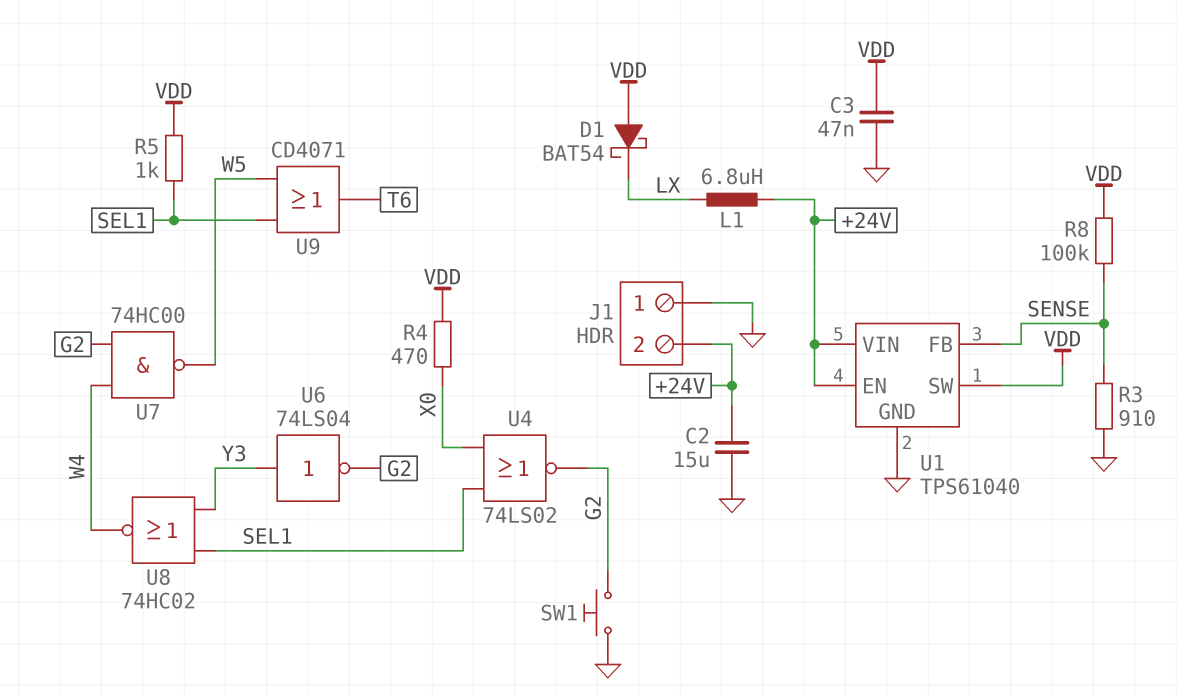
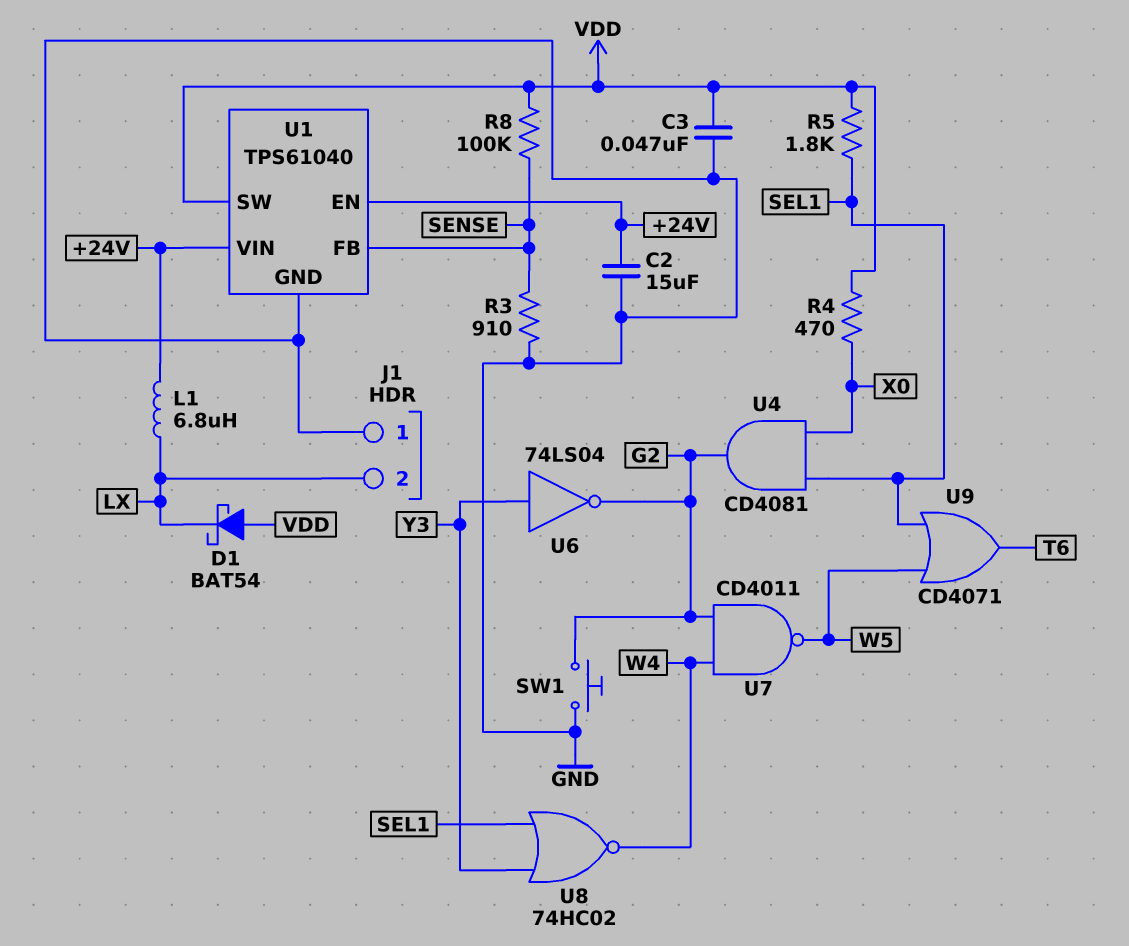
J1 pin 2: +24V -> LX
R5: 1k (SEL1, VDD) -> 1.8k (SEL1, VDD)
U4: NOR 74LS02 (in SEL1, in X0, out G2) -> AND CD4081 (in SEL1, in X0, out G2)
U7: NAND 74HC00 (in G2, in W4, out W5) -> NAND CD4011 (in G2, in W4, out W5)

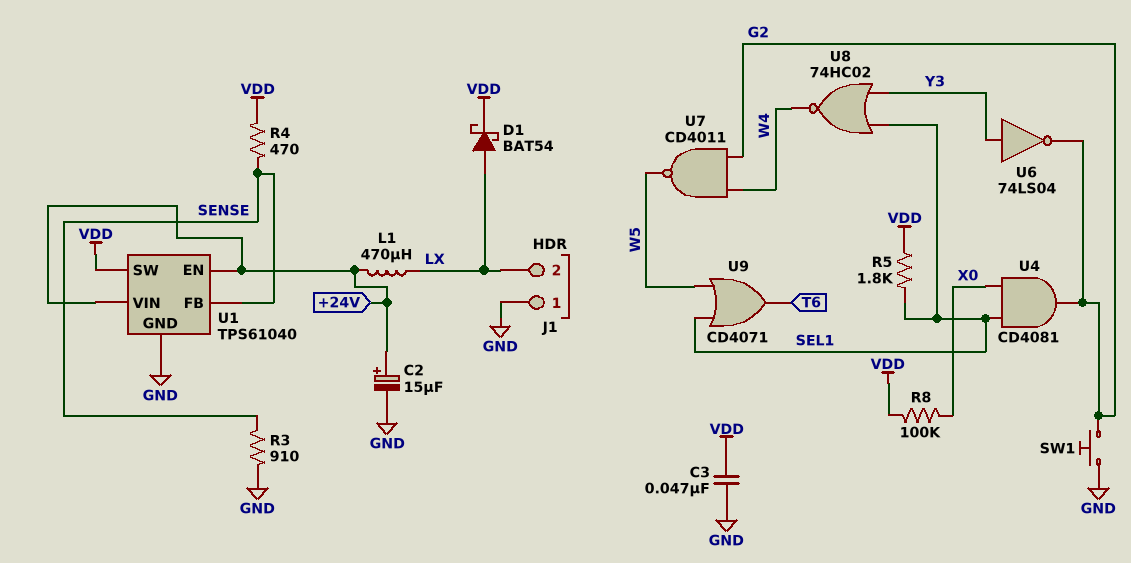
C2: 15uF (+24V, GND) -> 15uF (plus +24V, minus GND)
D1: schottky BAT54 (A VDD, K LX) -> schottky BAT54 (A LX, K VDD)
L1: 6.8uH (+24V, LX) -> 470uH (+24V, LX)
R4: 470 (VDD, X0) -> 470 (SENSE, VDD)
R8: 100k (SENSE, VDD) -> 100k (VDD, X0)

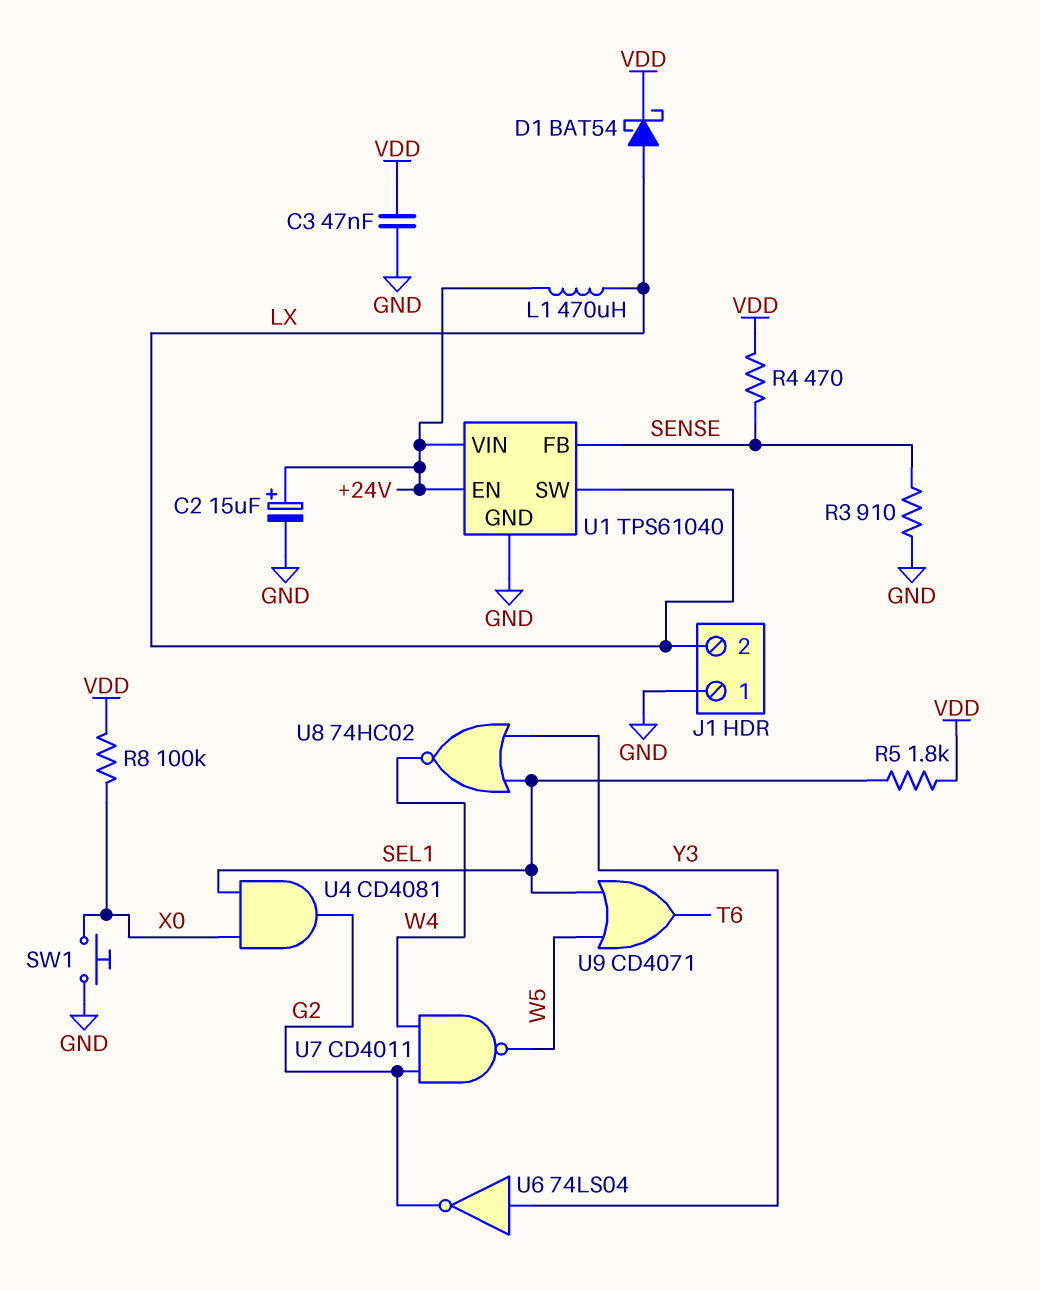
SW1: button (G2, GND) -> button (GND, X0)
U1 pin SW: VDD -> LX

